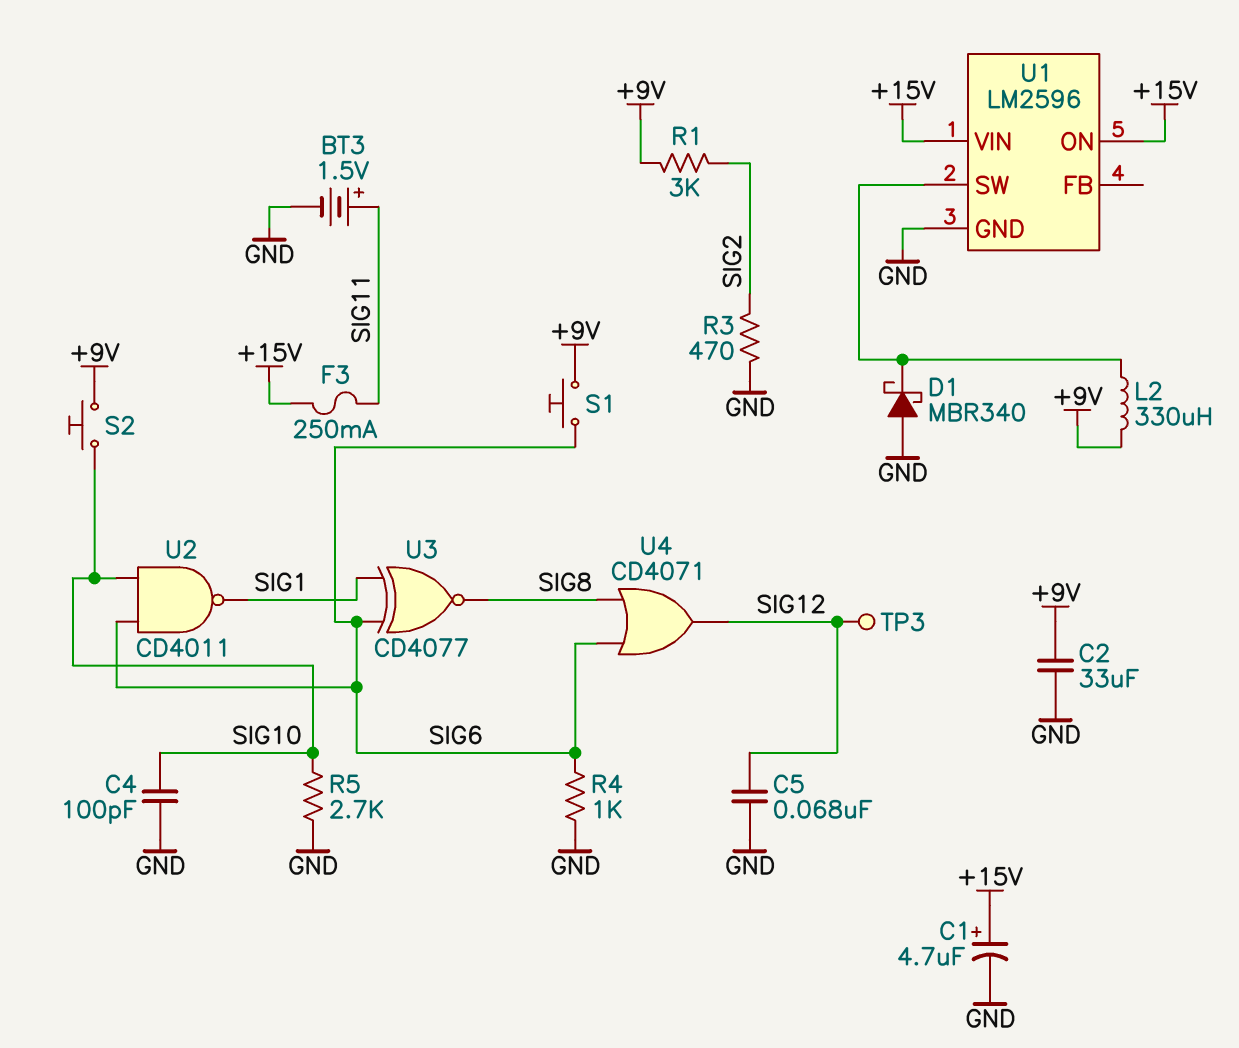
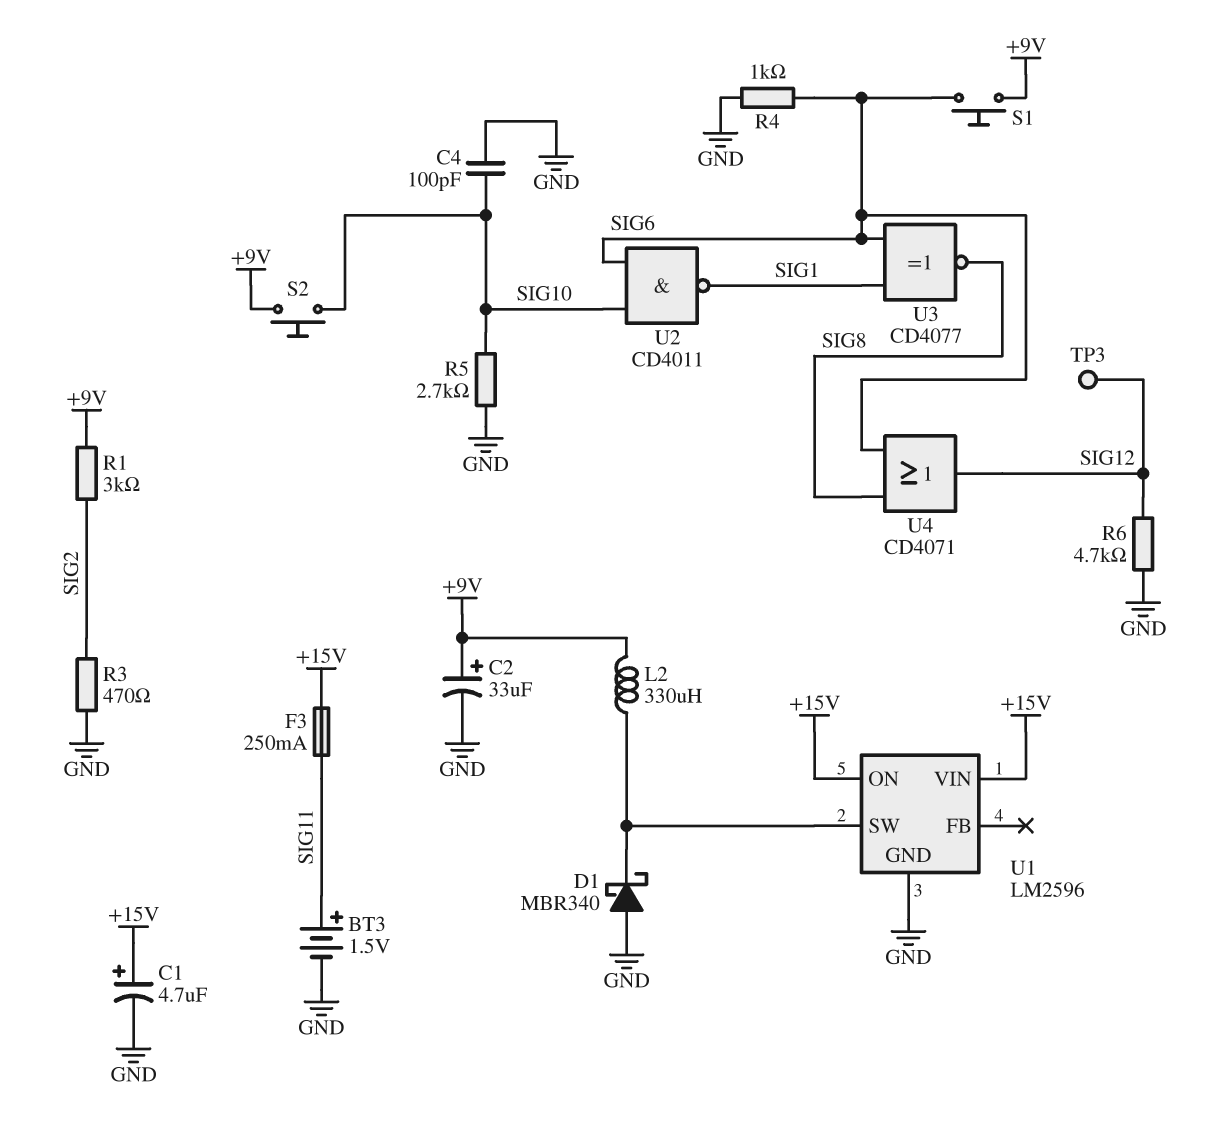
C2: 33uF (+9V, GND) -> 33uF (plus +9V, minus GND)
C5: 68nF (GND, SIG12) -> none
R6: none -> 4.7k (GND, SIG12)

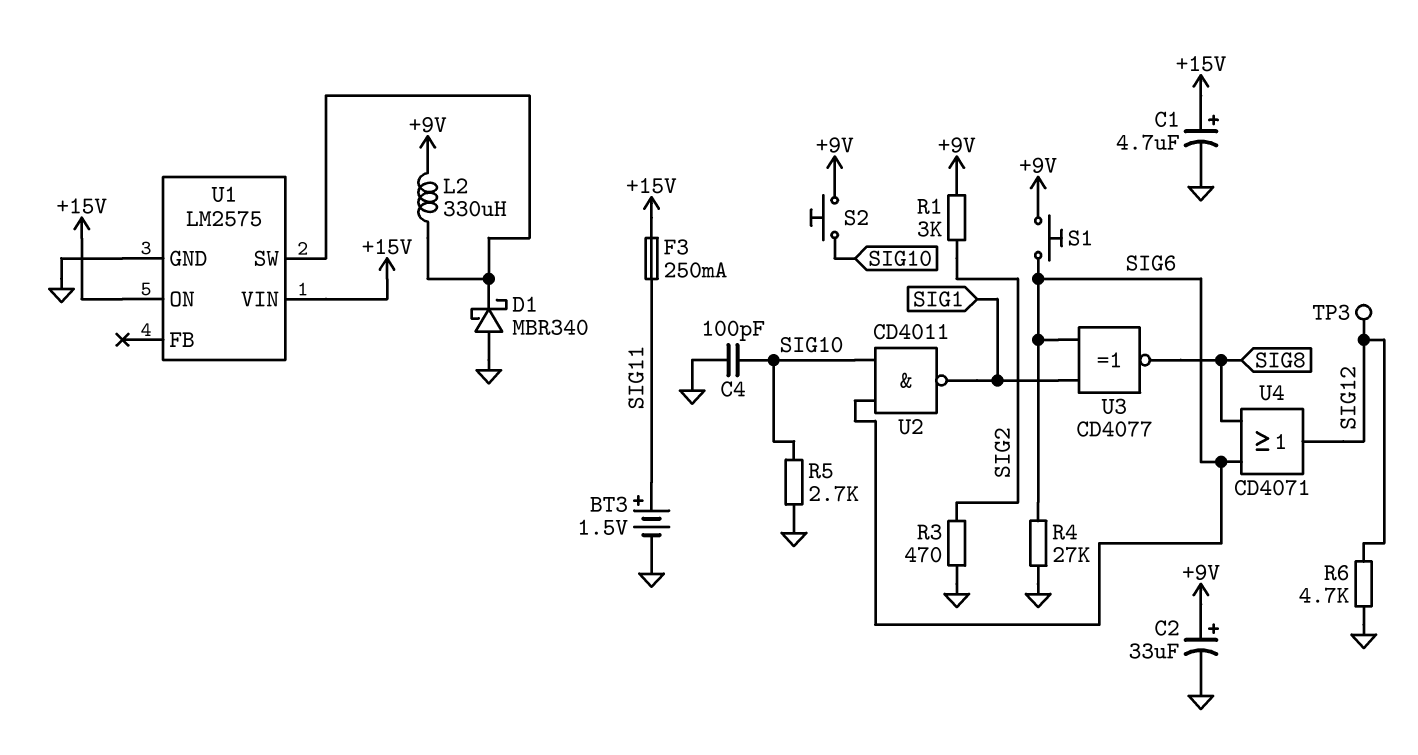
R4: 1k (GND, SIG6) -> 27k (GND, SIG6)
U1: LM2596 -> LM2575

